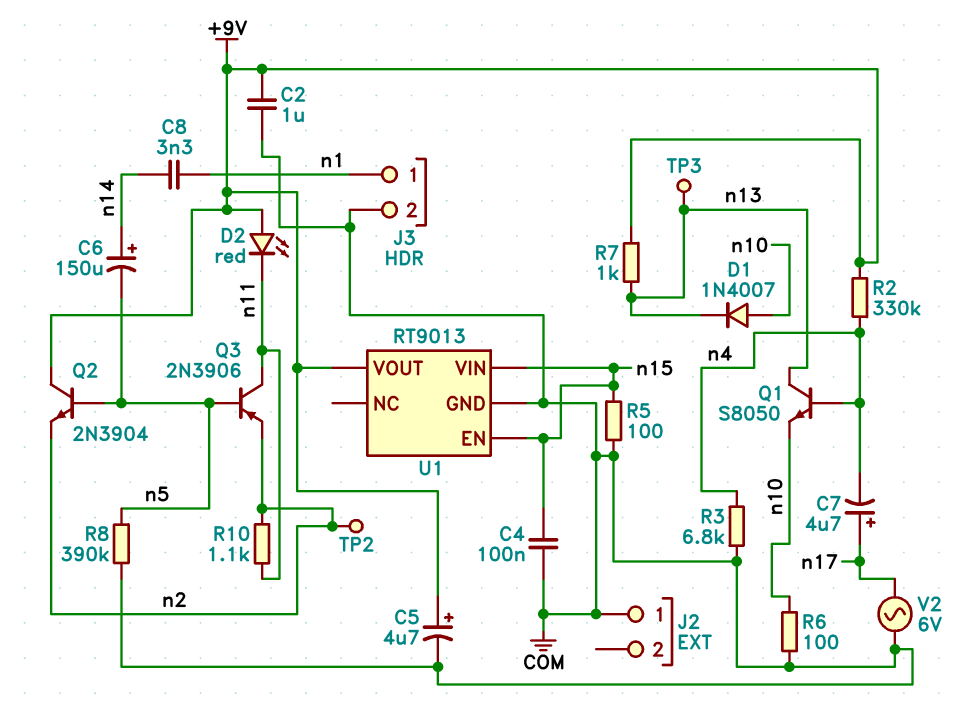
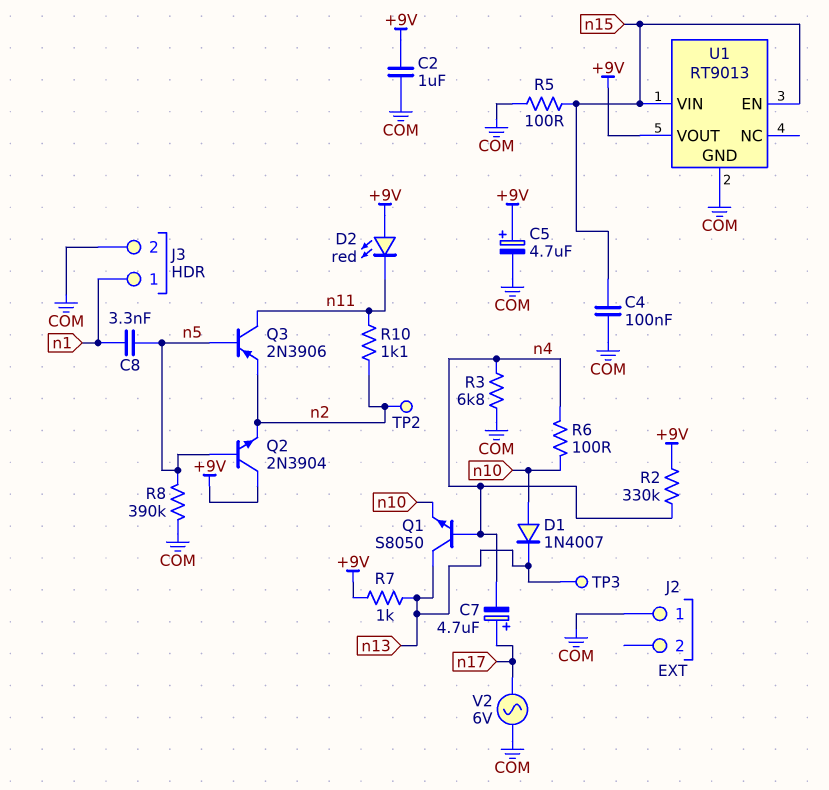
C6: 150uF (plus n14, minus n5) -> none
C8: 3.3nF (n1, n14) -> 3.3nF (n1, n5)
R6: 100 (COM, n10) -> 100 (n4, n10)

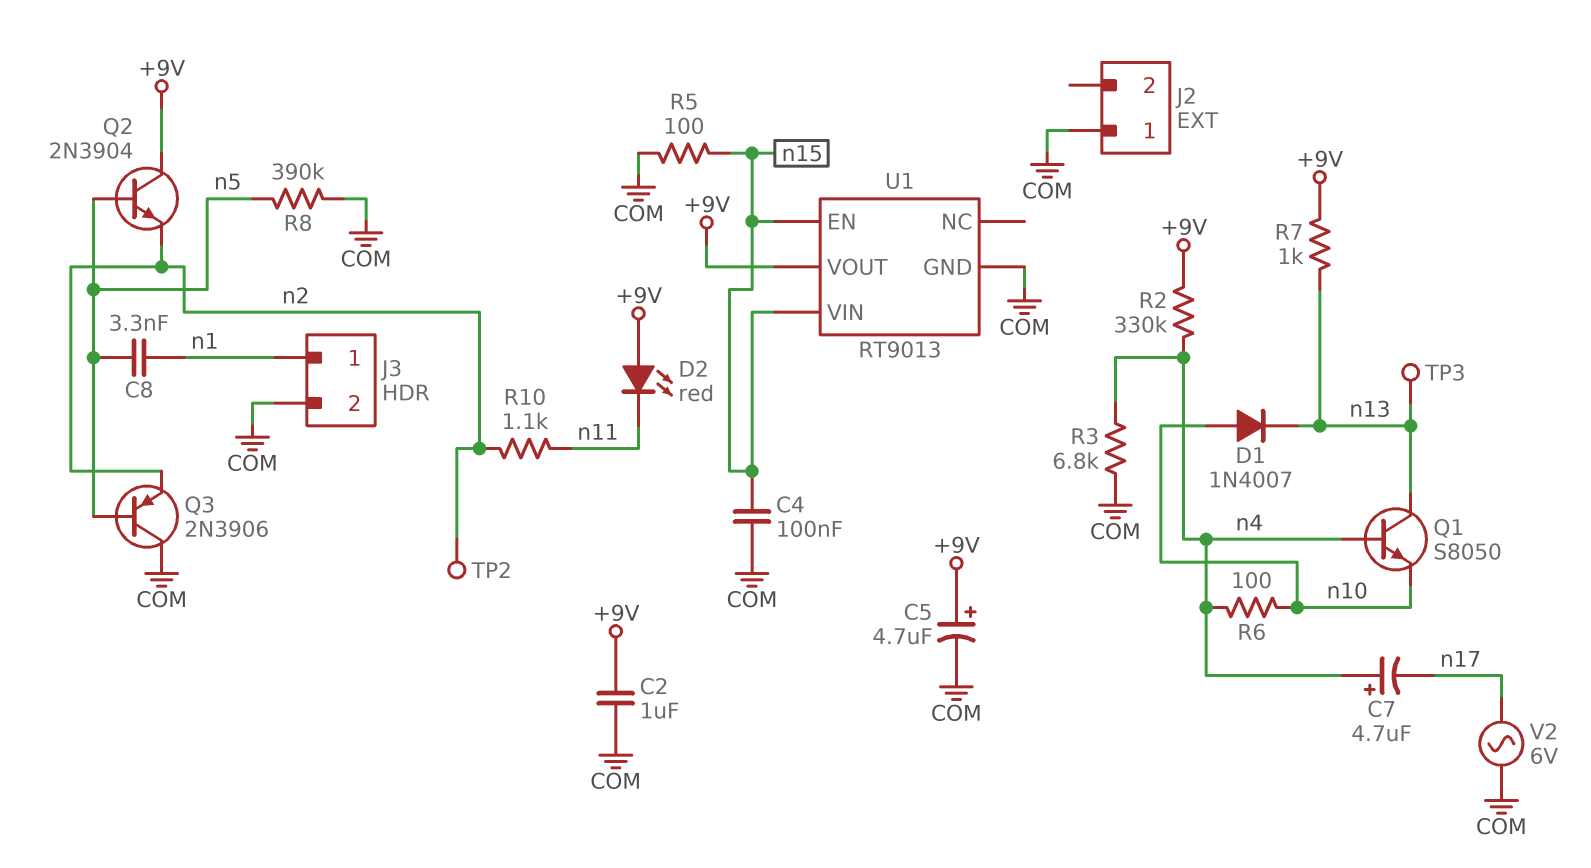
C7: 4.7uF (plus n17, minus n4) -> 4.7uF (plus n4, minus n17)
Q3: PNP 2N3906 (B n5, C n11, E n2) -> PNP 2N3906 (B n5, C COM, E n2)

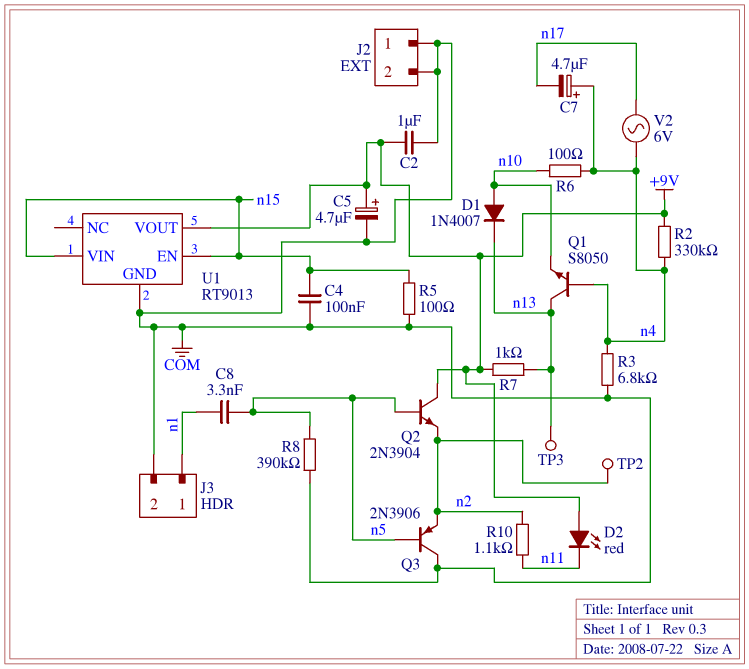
J2 pin 2: none -> COM
V2: AC 6V (COM, n17) -> AC 6V (n4, n17)

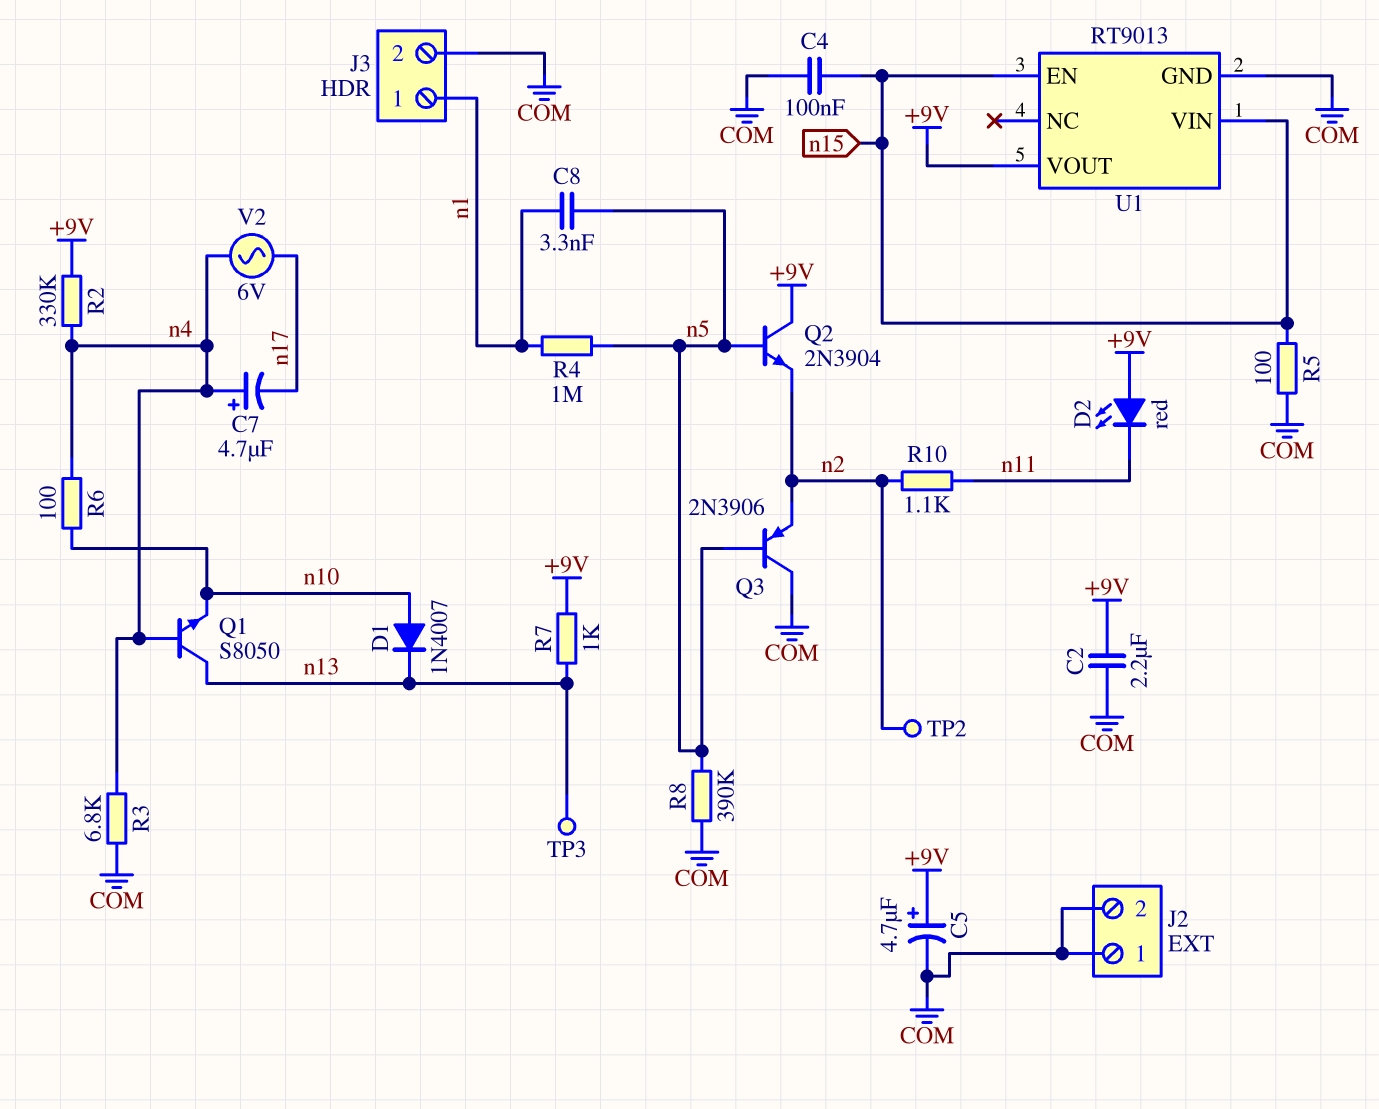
C2: 1uF (+9V, COM) -> 2.2uF (+9V, COM)
R4: none -> 1M (n1, n5)

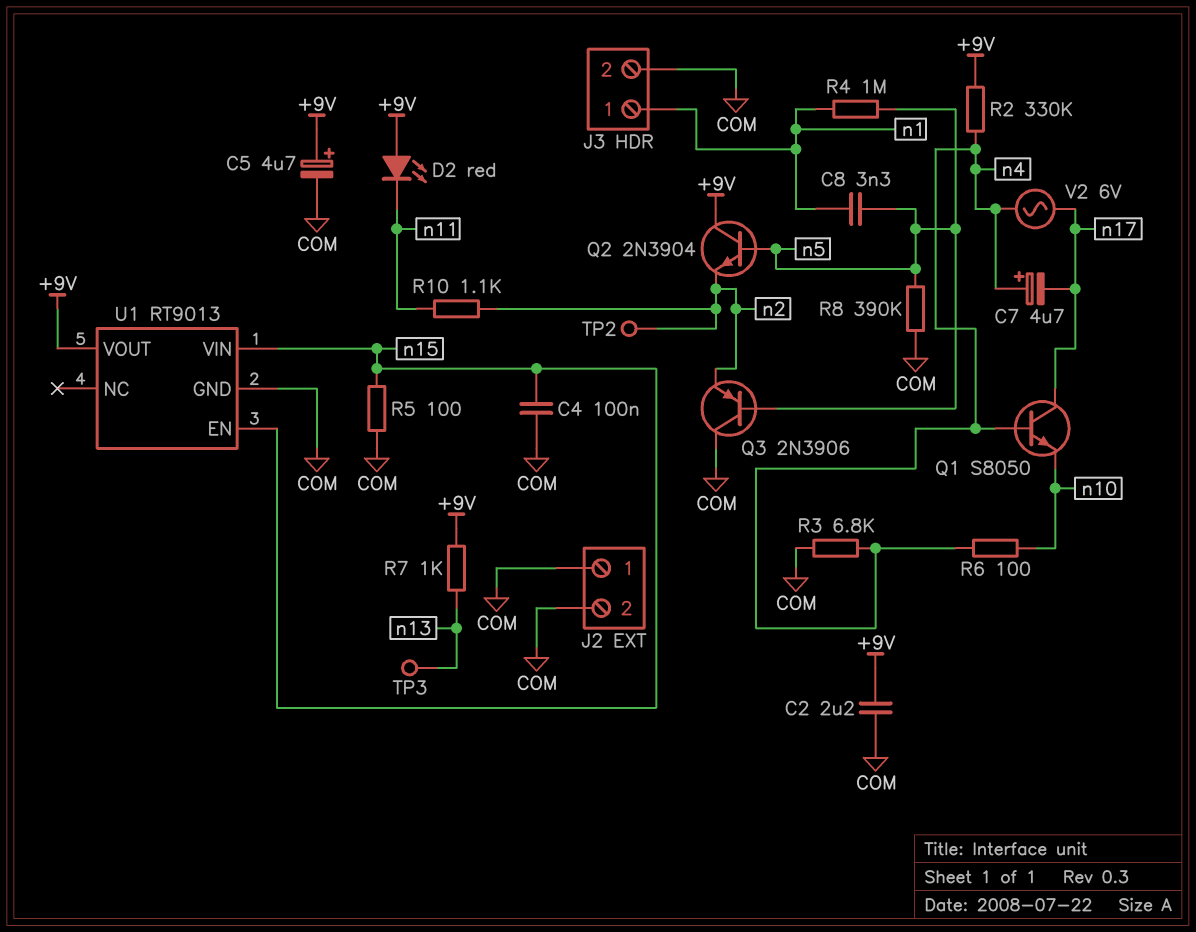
D1: diode 1N4007 (A n10, K n13) -> none
Q1: NPN S8050 (B n4, C n13, E n10) -> NPN S8050 (B n4, C n17, E n10)

